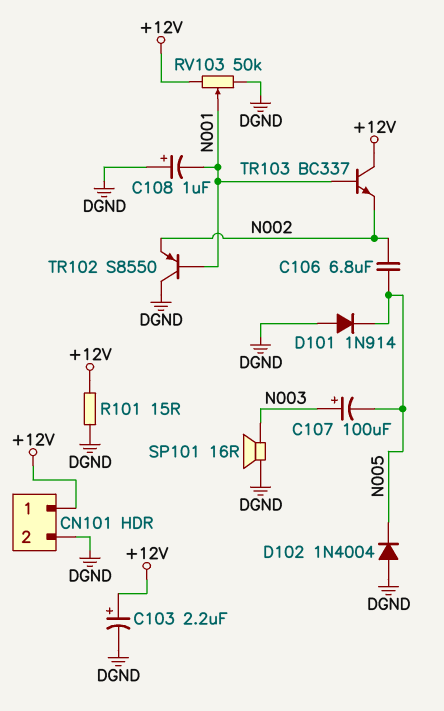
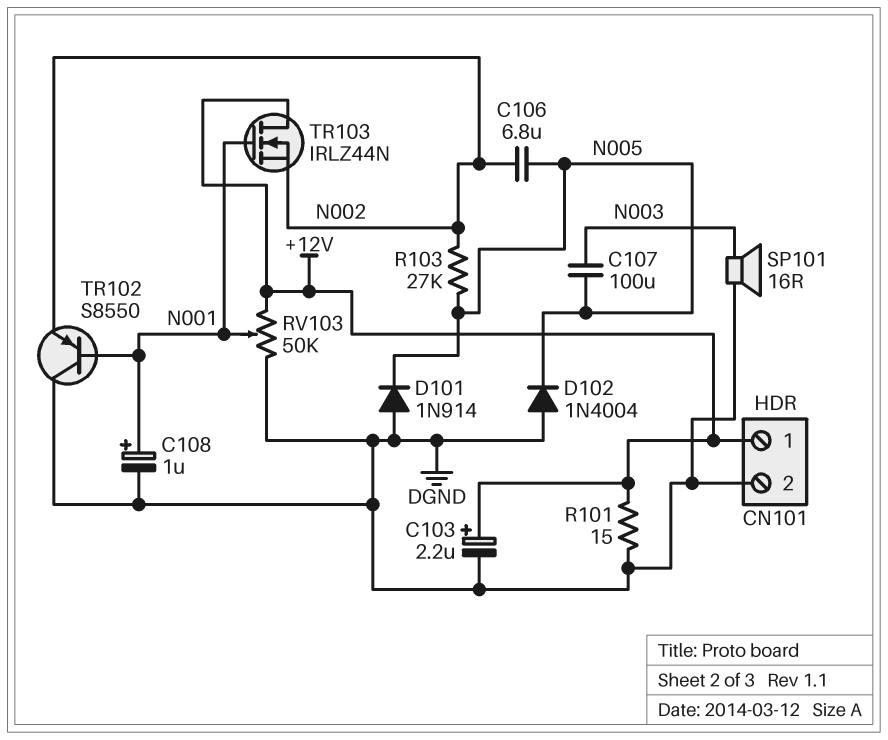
C107: 100uF (plus N003, minus N005) -> 100uF (N003, N005)
C108: 1uF (plus DGND, minus N001) -> 1uF (plus N001, minus DGND)
R103: none -> 27k (N002, N005)
TR103: NPN BC337 (B N001, C +12V, E N002) -> NMOS IRLZ44N (G N001, D +12V, S N002)

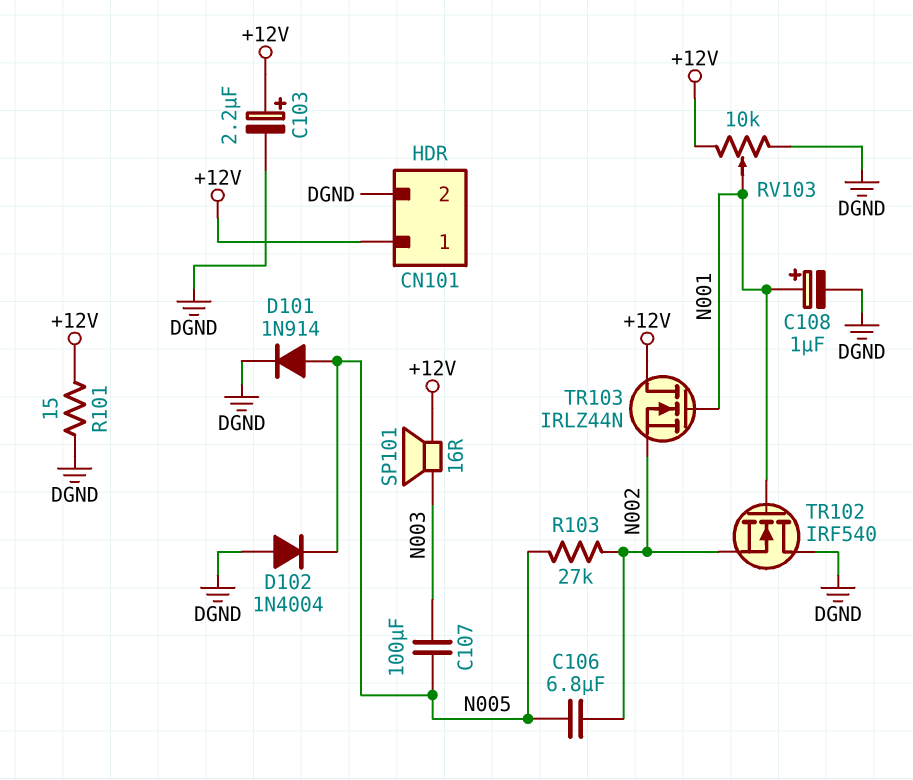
D101: diode 1N914 (A DGND, K N005) -> diode 1N914 (A N005, K DGND)
RV103: 50k (+12V, DGND, wiper N001) -> 10k (+12V, DGND, wiper N001)
SP101: speaker 16R (DGND, N003) -> speaker 16R (+12V, N003)
TR102: PNP S8550 (B N001, C DGND, E N002) -> NMOS IRF540 (G N001, D DGND, S N002)

